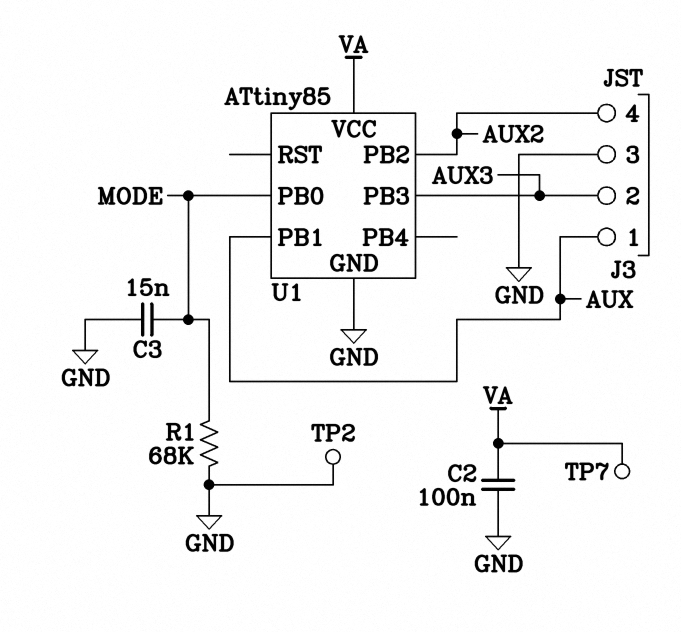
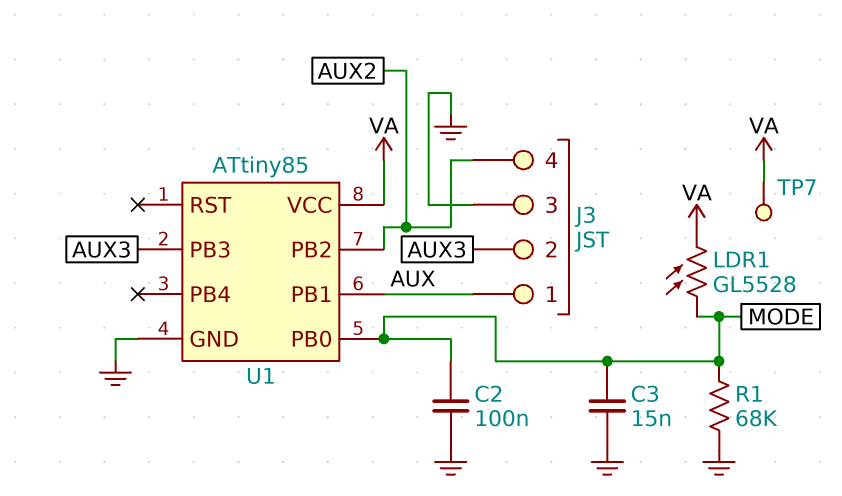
C2: 100nF (GND, VA) -> 100nF (GND, MODE)
LDR1: none -> GL5528 (MODE, VA)
TP2: test point (GND) -> none

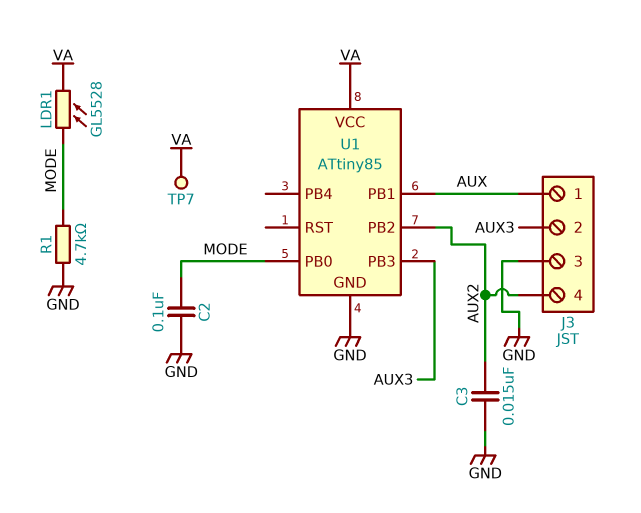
C3: 15nF (GND, MODE) -> 15nF (AUX2, GND)
R1: 68k (GND, MODE) -> 4.7k (GND, MODE)

